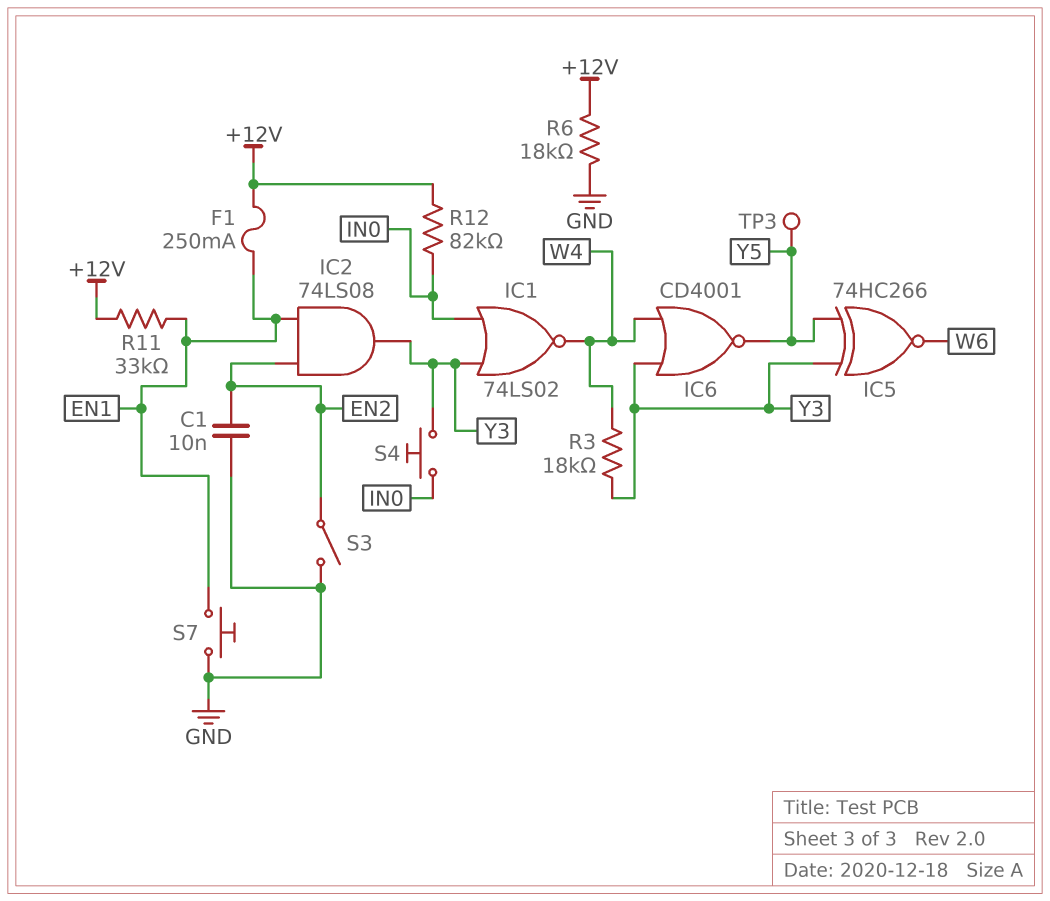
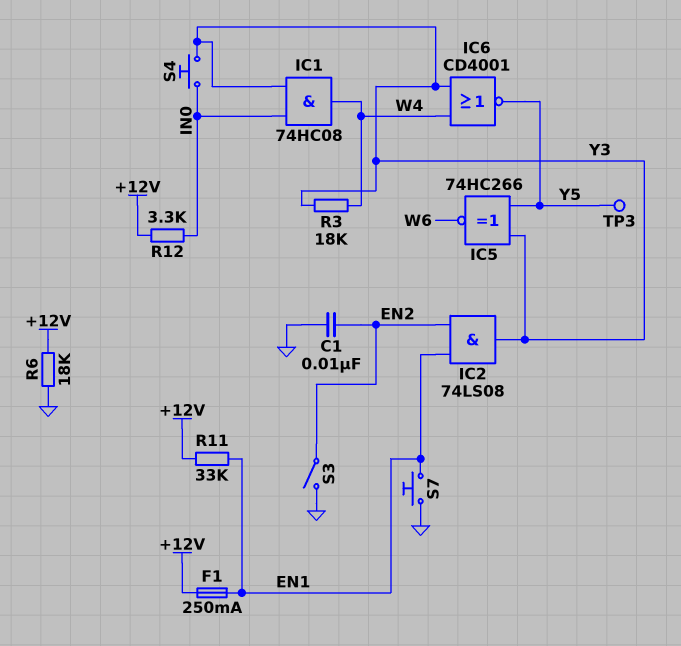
IC1: NOR 74LS02 (in IN0, in Y3, out W4) -> AND 74HC08 (in IN0, in Y3, out W4)
R12: 82k (+12V, IN0) -> 3.3k (+12V, IN0)

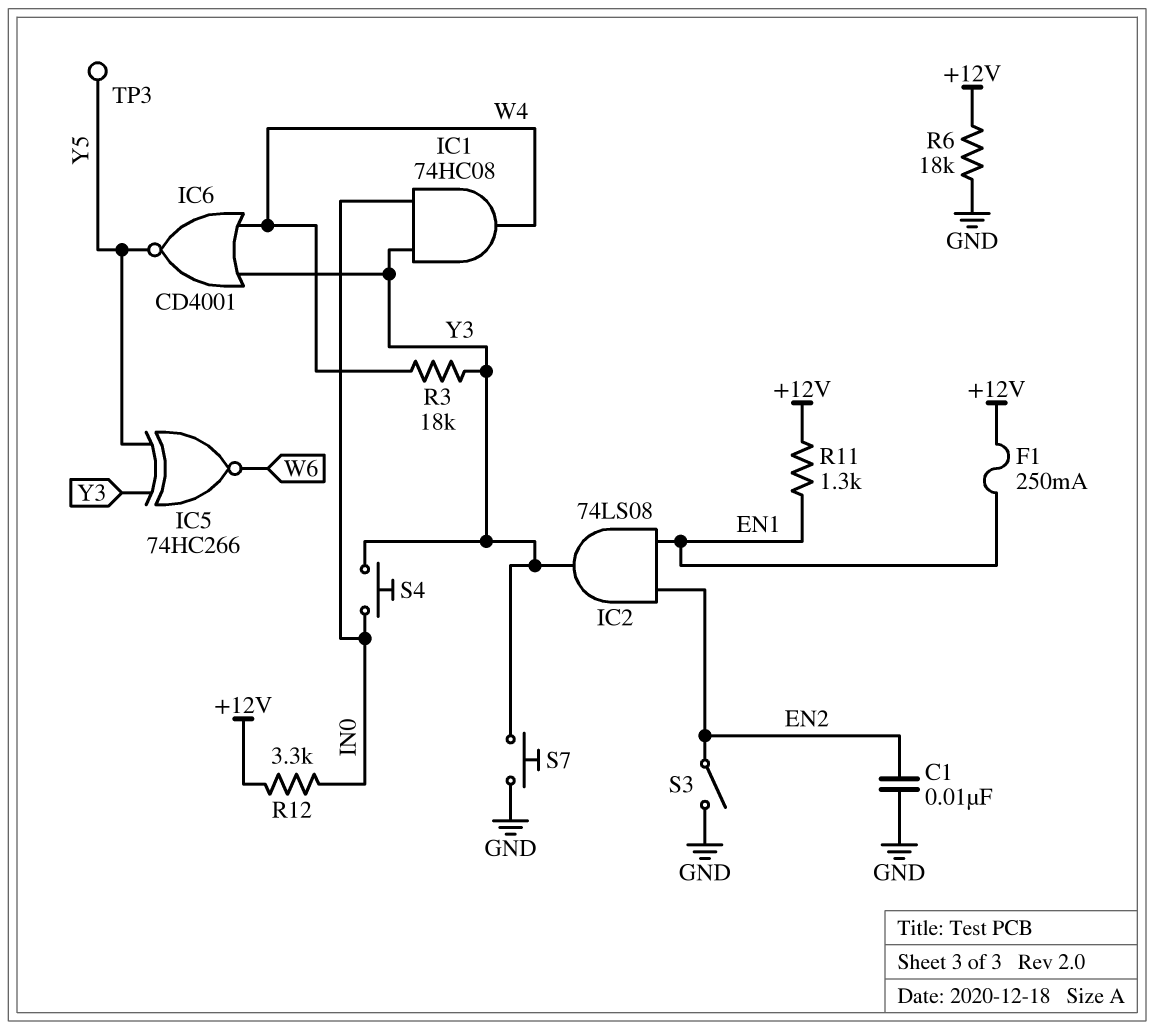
R11: 33k (+12V, EN1) -> 1.3k (+12V, EN1)
S7: button (EN1, GND) -> button (GND, Y3)

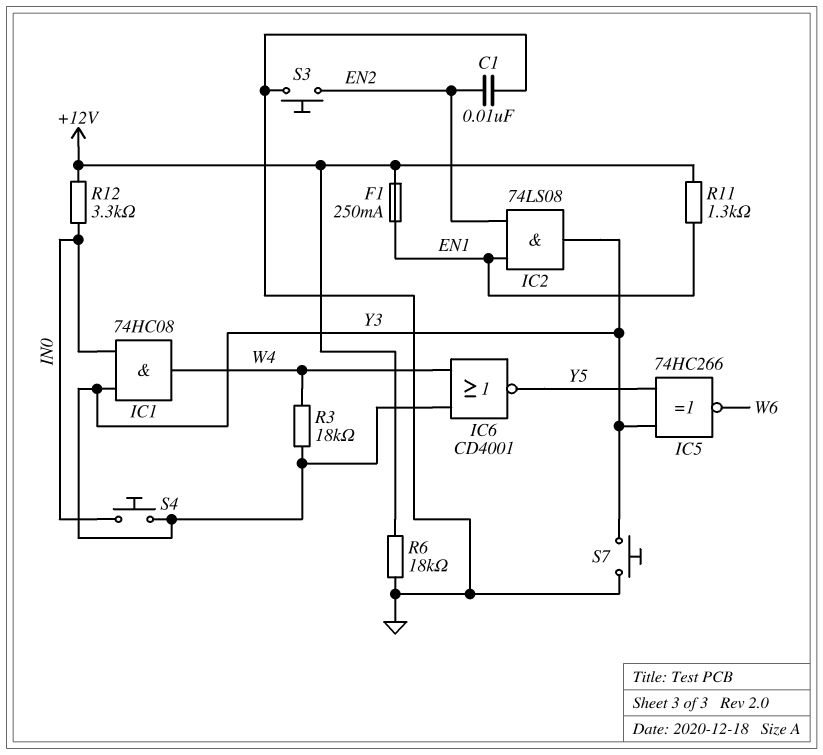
S3: switch (EN2, GND) -> button (EN2, GND)
TP3: test point (Y5) -> none

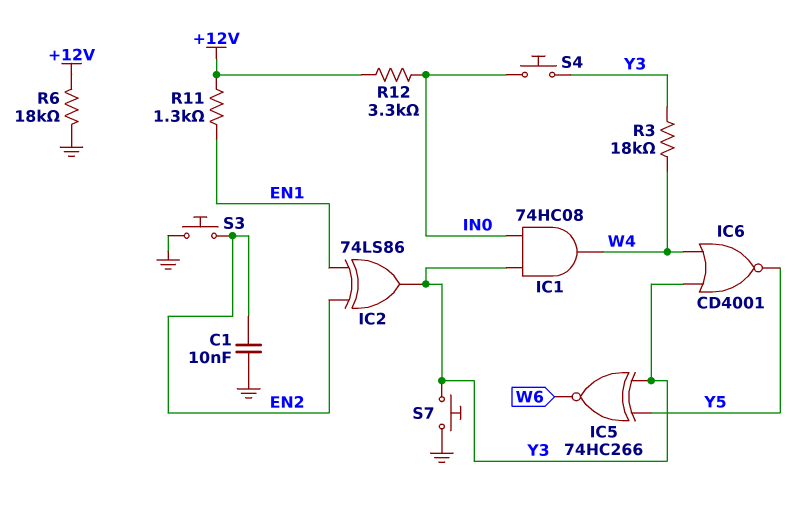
F1: 250mA (+12V, EN1) -> none
IC2: AND 74LS08 (in EN1, in EN2, out Y3) -> XOR 74LS86 (in EN1, in EN2, out Y3)

